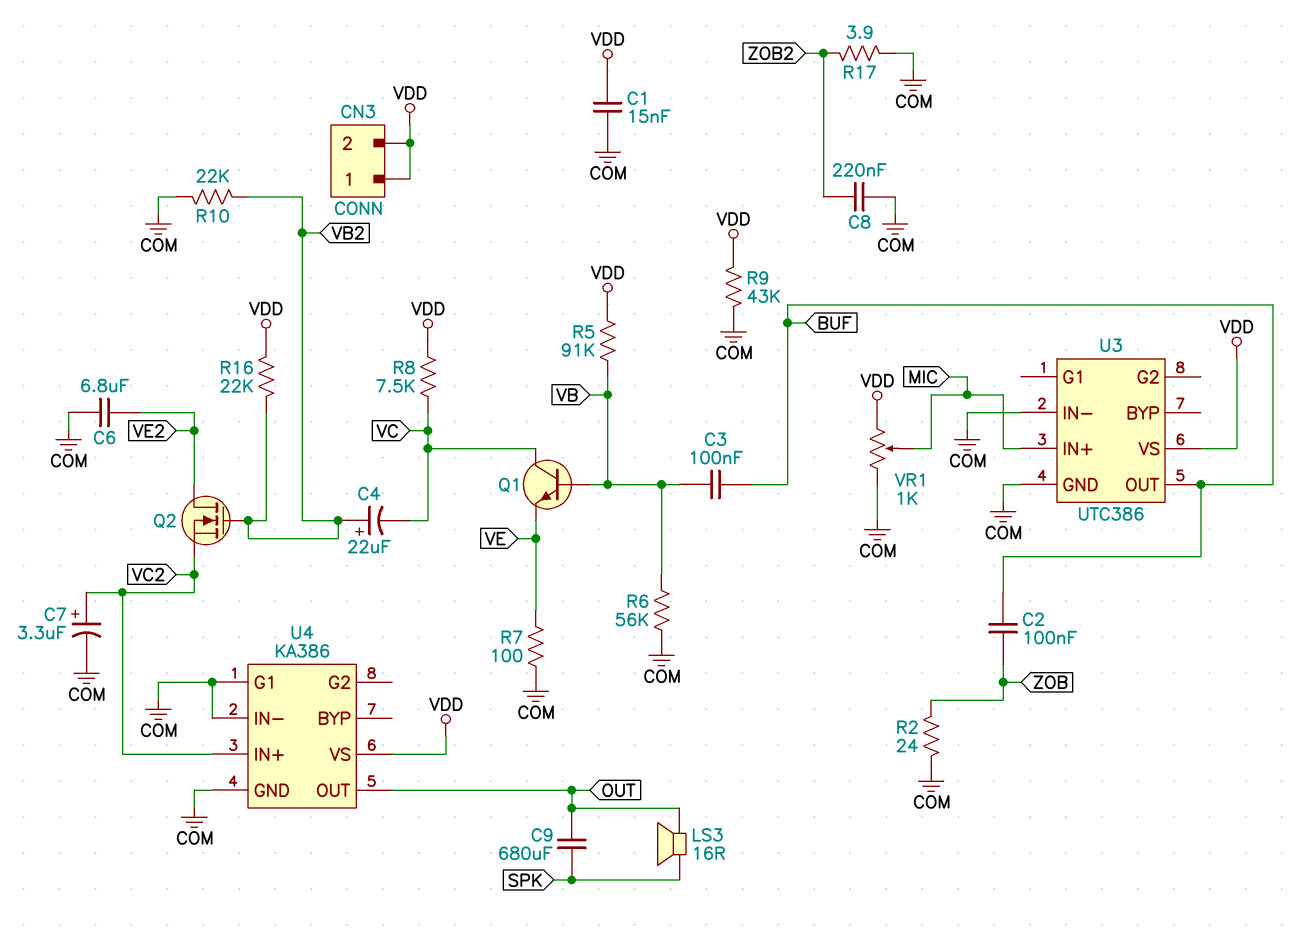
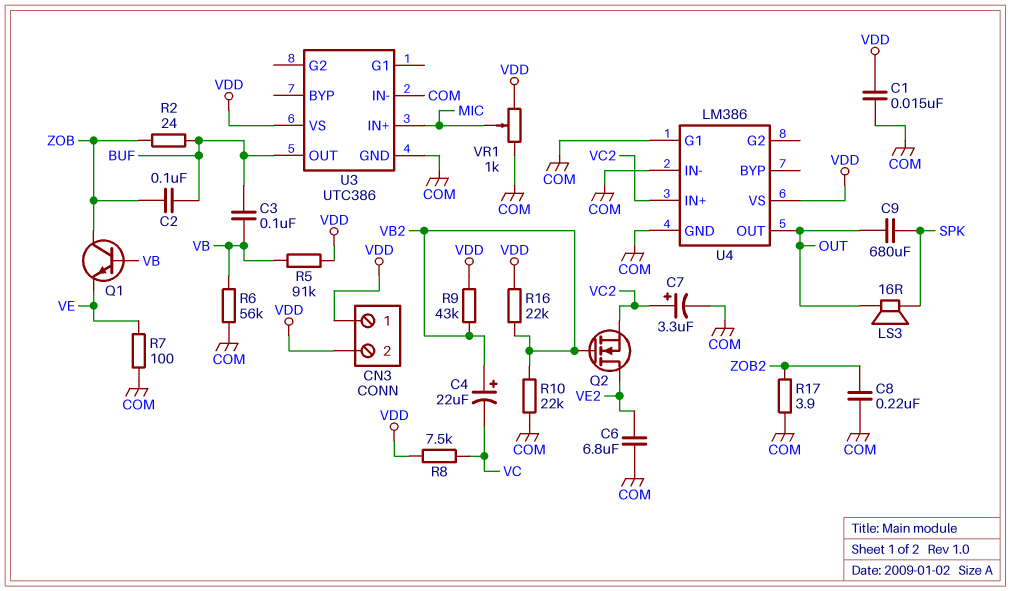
Q1: NPN (B VB, C VC, E VE) -> NPN (B VB, C ZOB, E VE)
R2: 24 (COM, ZOB) -> 24 (BUF, ZOB)
R9: 43k (COM, VDD) -> 43k (VB2, VDD)
U4: KA386 -> LM386

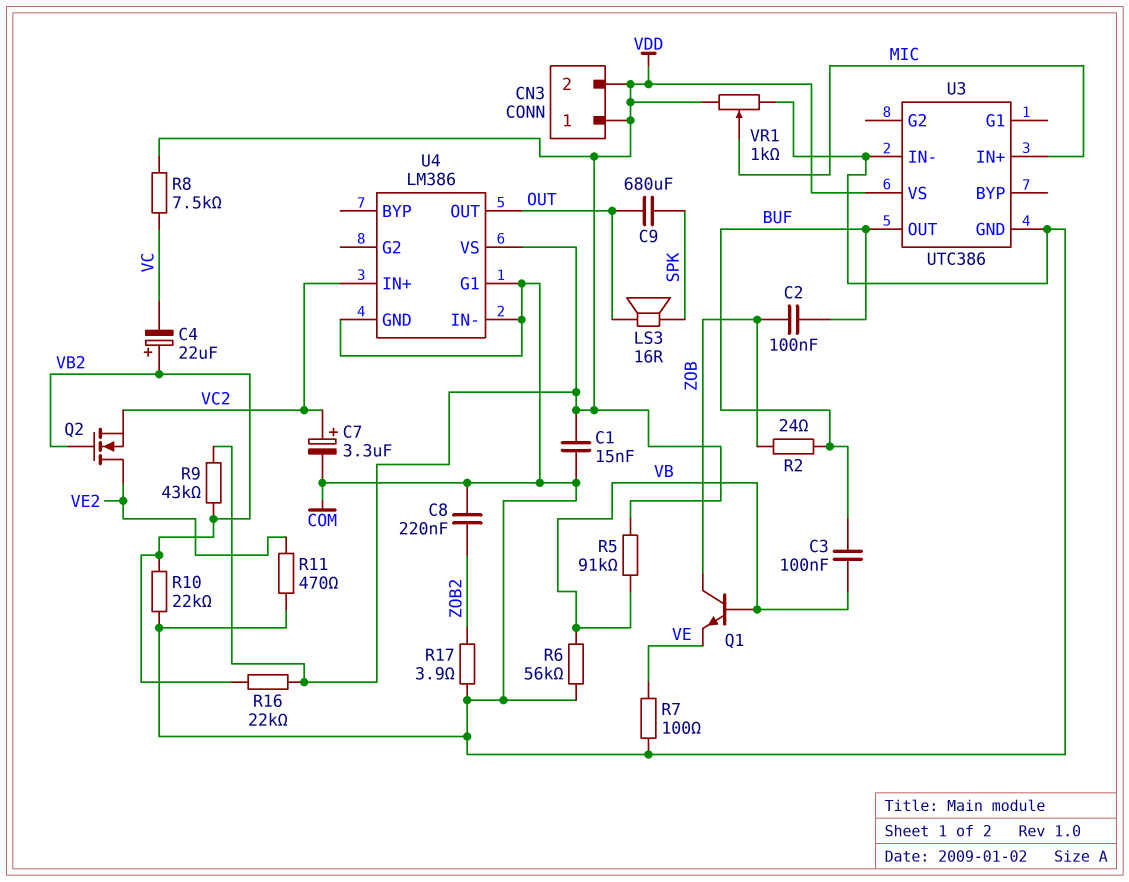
C6: 6.8uF (COM, VE2) -> none
R11: none -> 470 (COM, VE2)

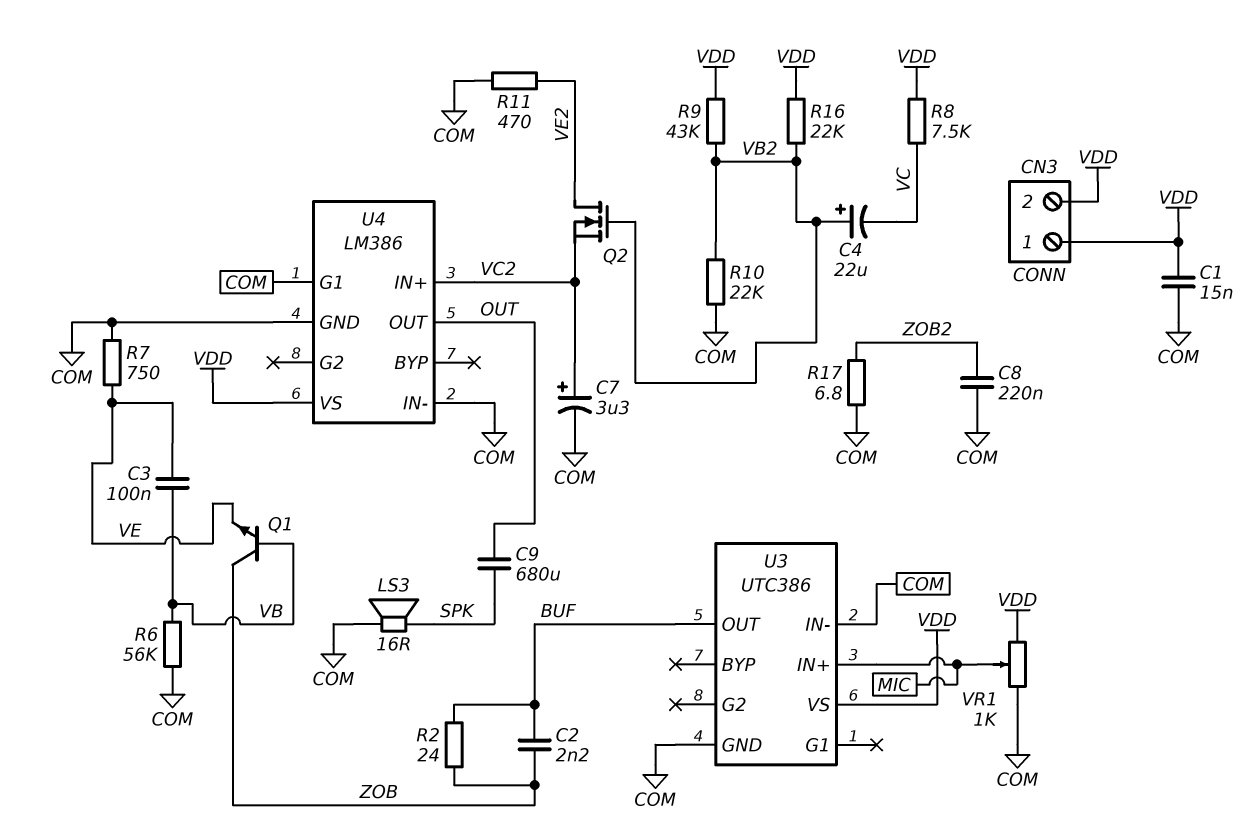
C2: 100nF (BUF, ZOB) -> 2.2nF (BUF, ZOB)
C3: 100nF (BUF, VB) -> 100nF (VB, VE)
LS3: speaker 16R (OUT, SPK) -> speaker 16R (COM, SPK)
R5: 91k (VB, VDD) -> none
R7: 100 (COM, VE) -> 750 (COM, VE)
R17: 3.9 (COM, ZOB2) -> 6.8 (COM, ZOB2)

